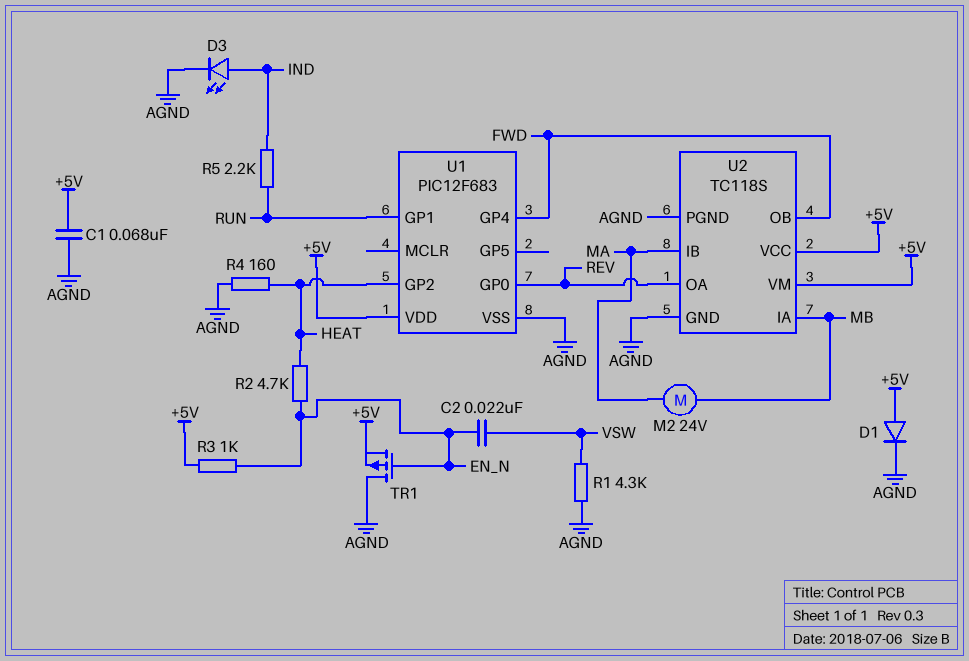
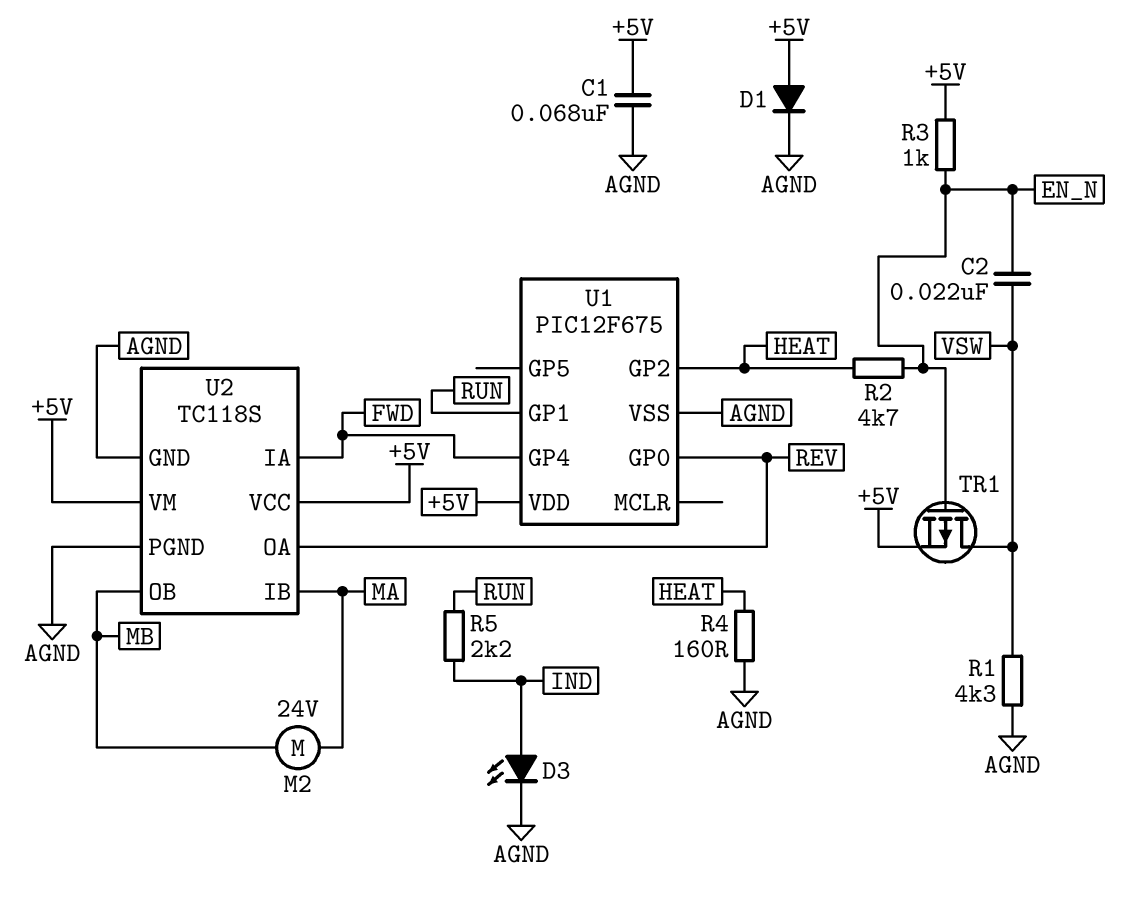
TR1: PMOS (G EN_N, D AGND, S +5V) -> PMOS (G EN_N, D VSW, S +5V)
U1: PIC12F683 -> PIC12F675
U2 pin IA: MB -> FWD
U2 pin OB: FWD -> MB

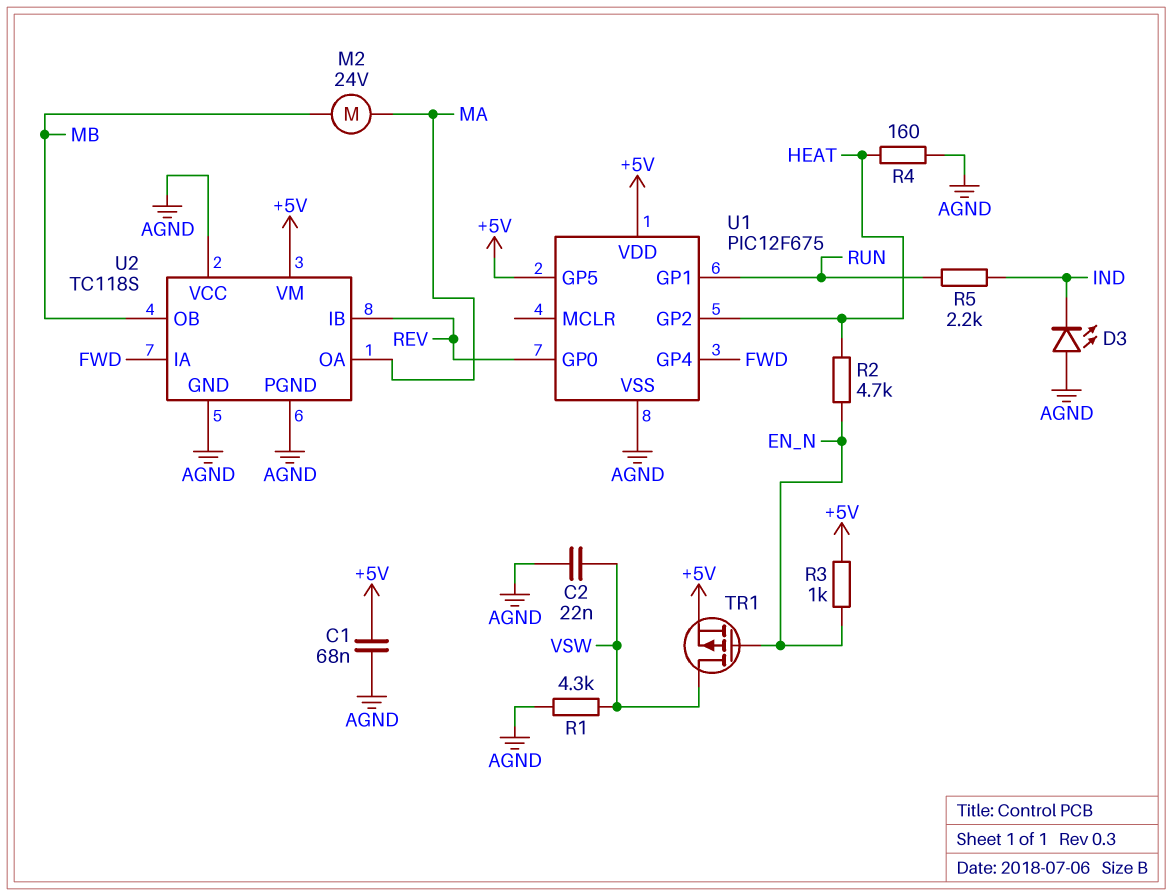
C2: 22nF (EN_N, VSW) -> 22nF (AGND, VSW)
D1: diode (A +5V, K AGND) -> none
D3: LED (A IND, K AGND) -> LED (A AGND, K IND)
U1 pin GP5: none -> +5V
U2 pin IB: MA -> REV
U2 pin OA: REV -> MA
U2 pin VCC: +5V -> AGND

